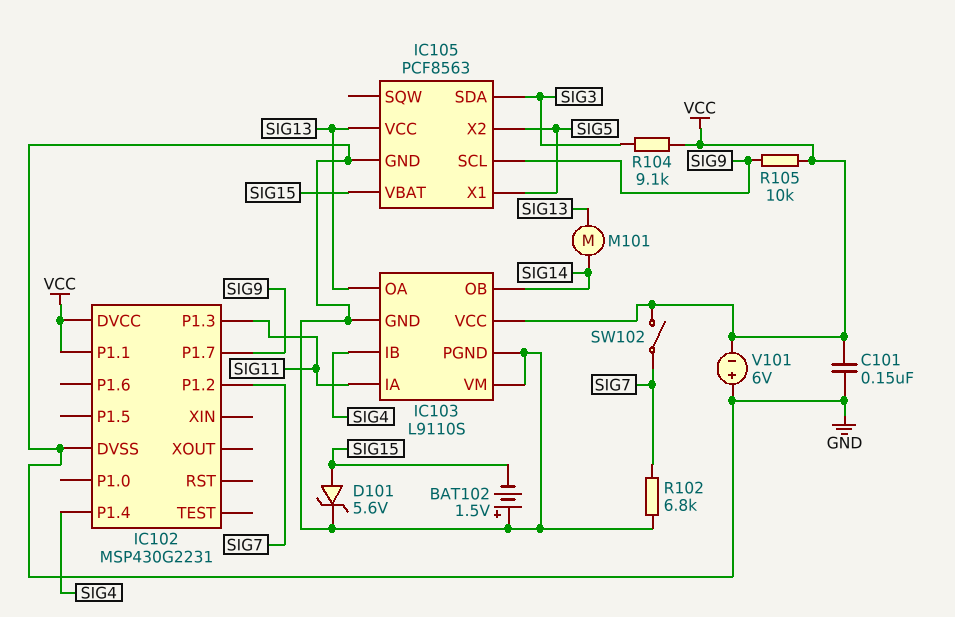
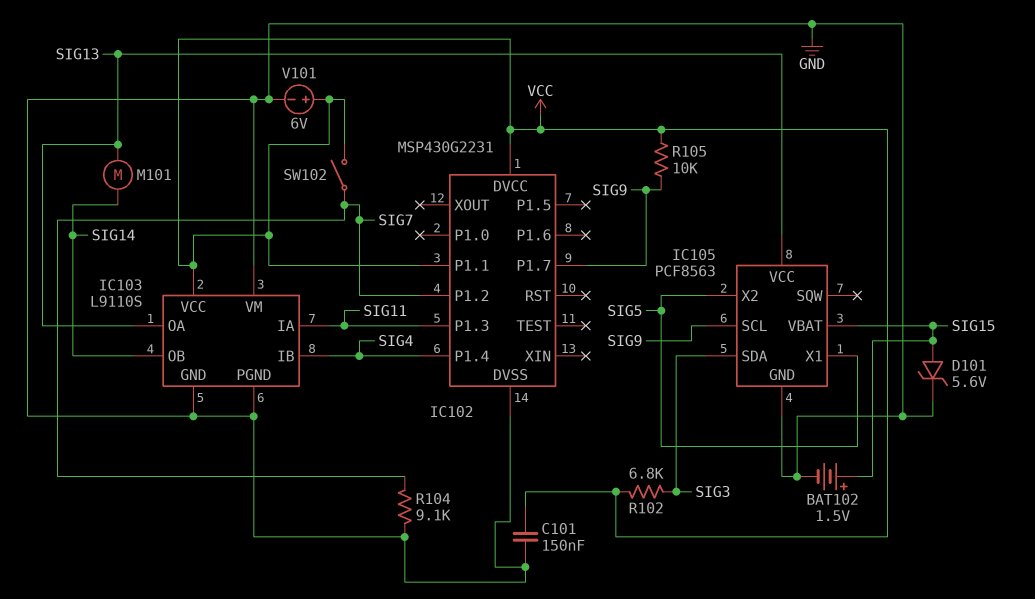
BAT102: 1.5V (plus GND, minus SIG15) -> 1.5V (plus SIG15, minus GND)
R102: 6.8k (GND, SIG7) -> 6.8k (SIG3, VCC)
R104: 9.1k (SIG3, VCC) -> 9.1k (GND, SIG7)
V101: 6V (plus GND, minus VCC) -> 6V (plus VCC, minus GND)

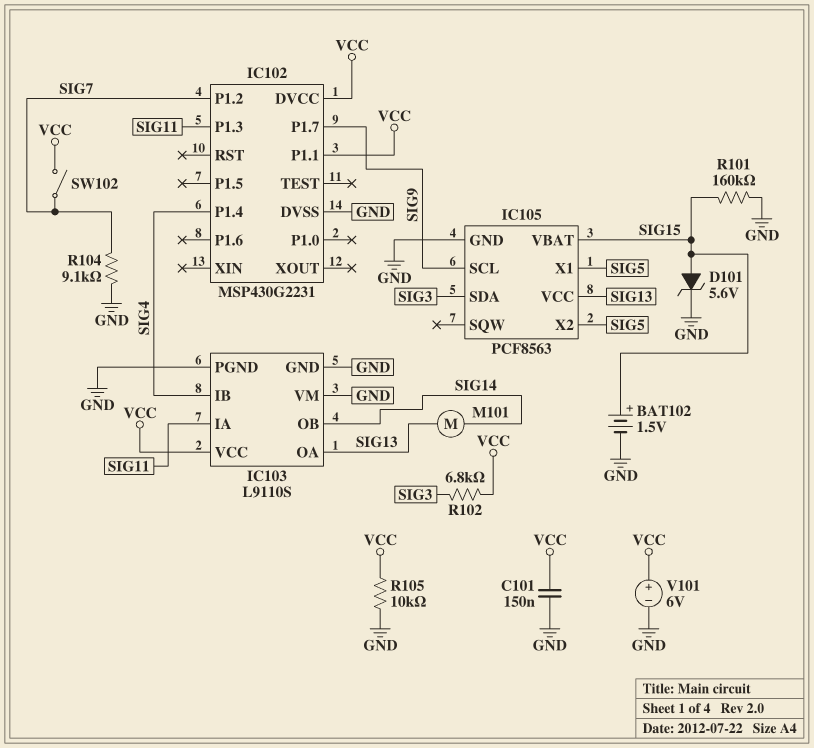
R101: none -> 160k (GND, SIG15)
R105: 10k (SIG9, VCC) -> 10k (GND, VCC)

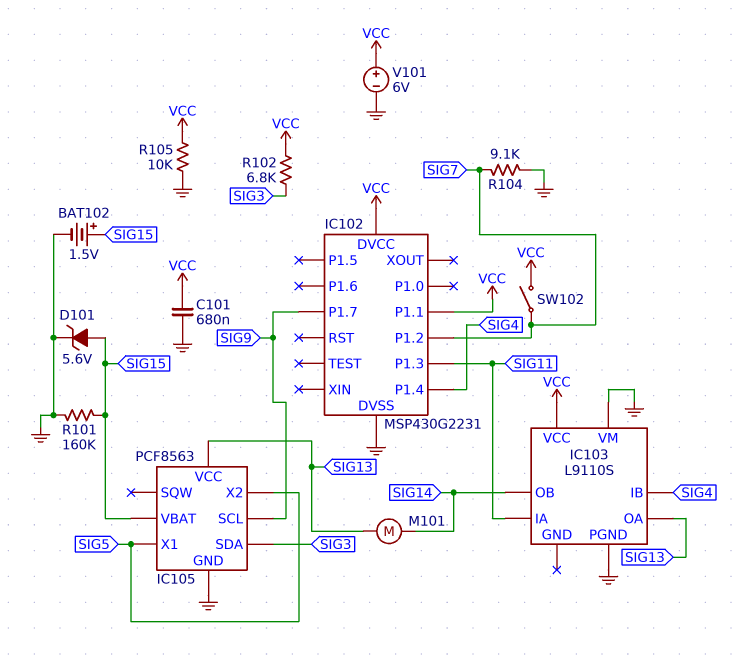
C101: 150nF (GND, VCC) -> 680nF (GND, VCC)
IC103 pin GND: GND -> none

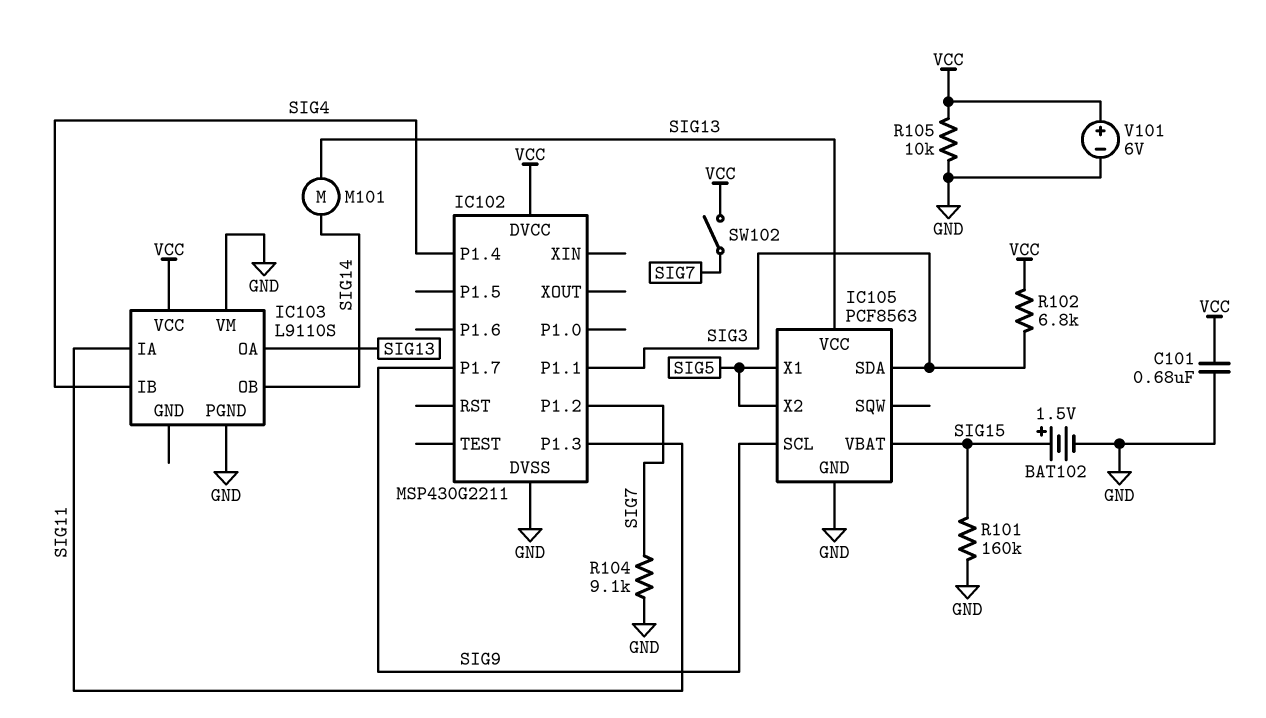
D101: zener 5.6V (A SIG15, K GND) -> none
IC102: MSP430G2231 -> MSP430G2211
IC102 pin P1.1: VCC -> SIG3

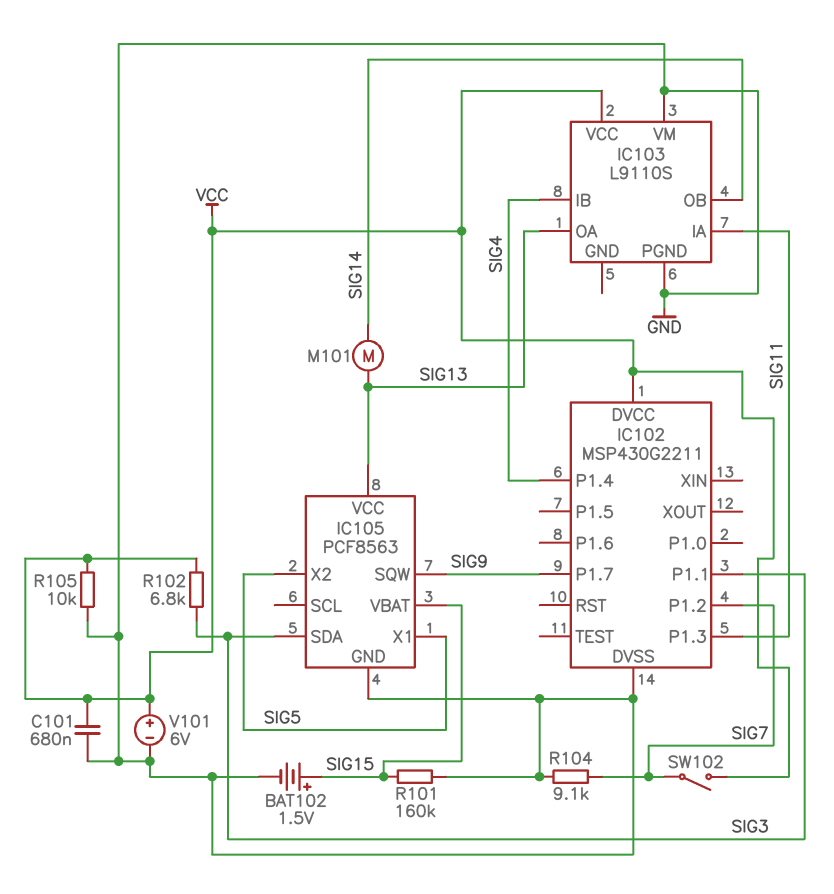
IC105 pin SCL: SIG9 -> none
IC105 pin SQW: none -> SIG9

